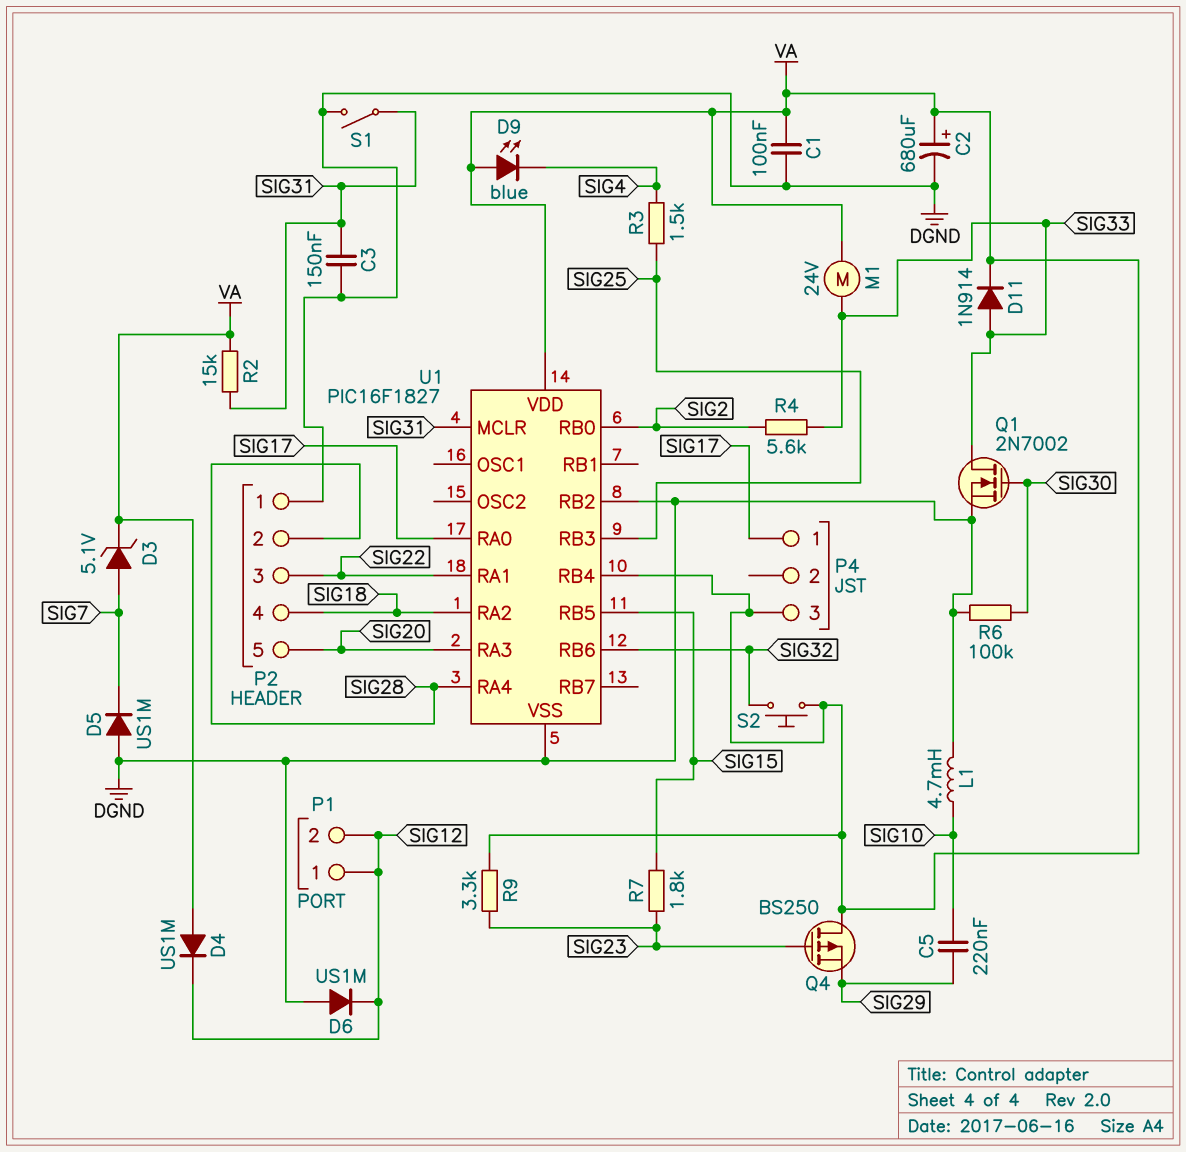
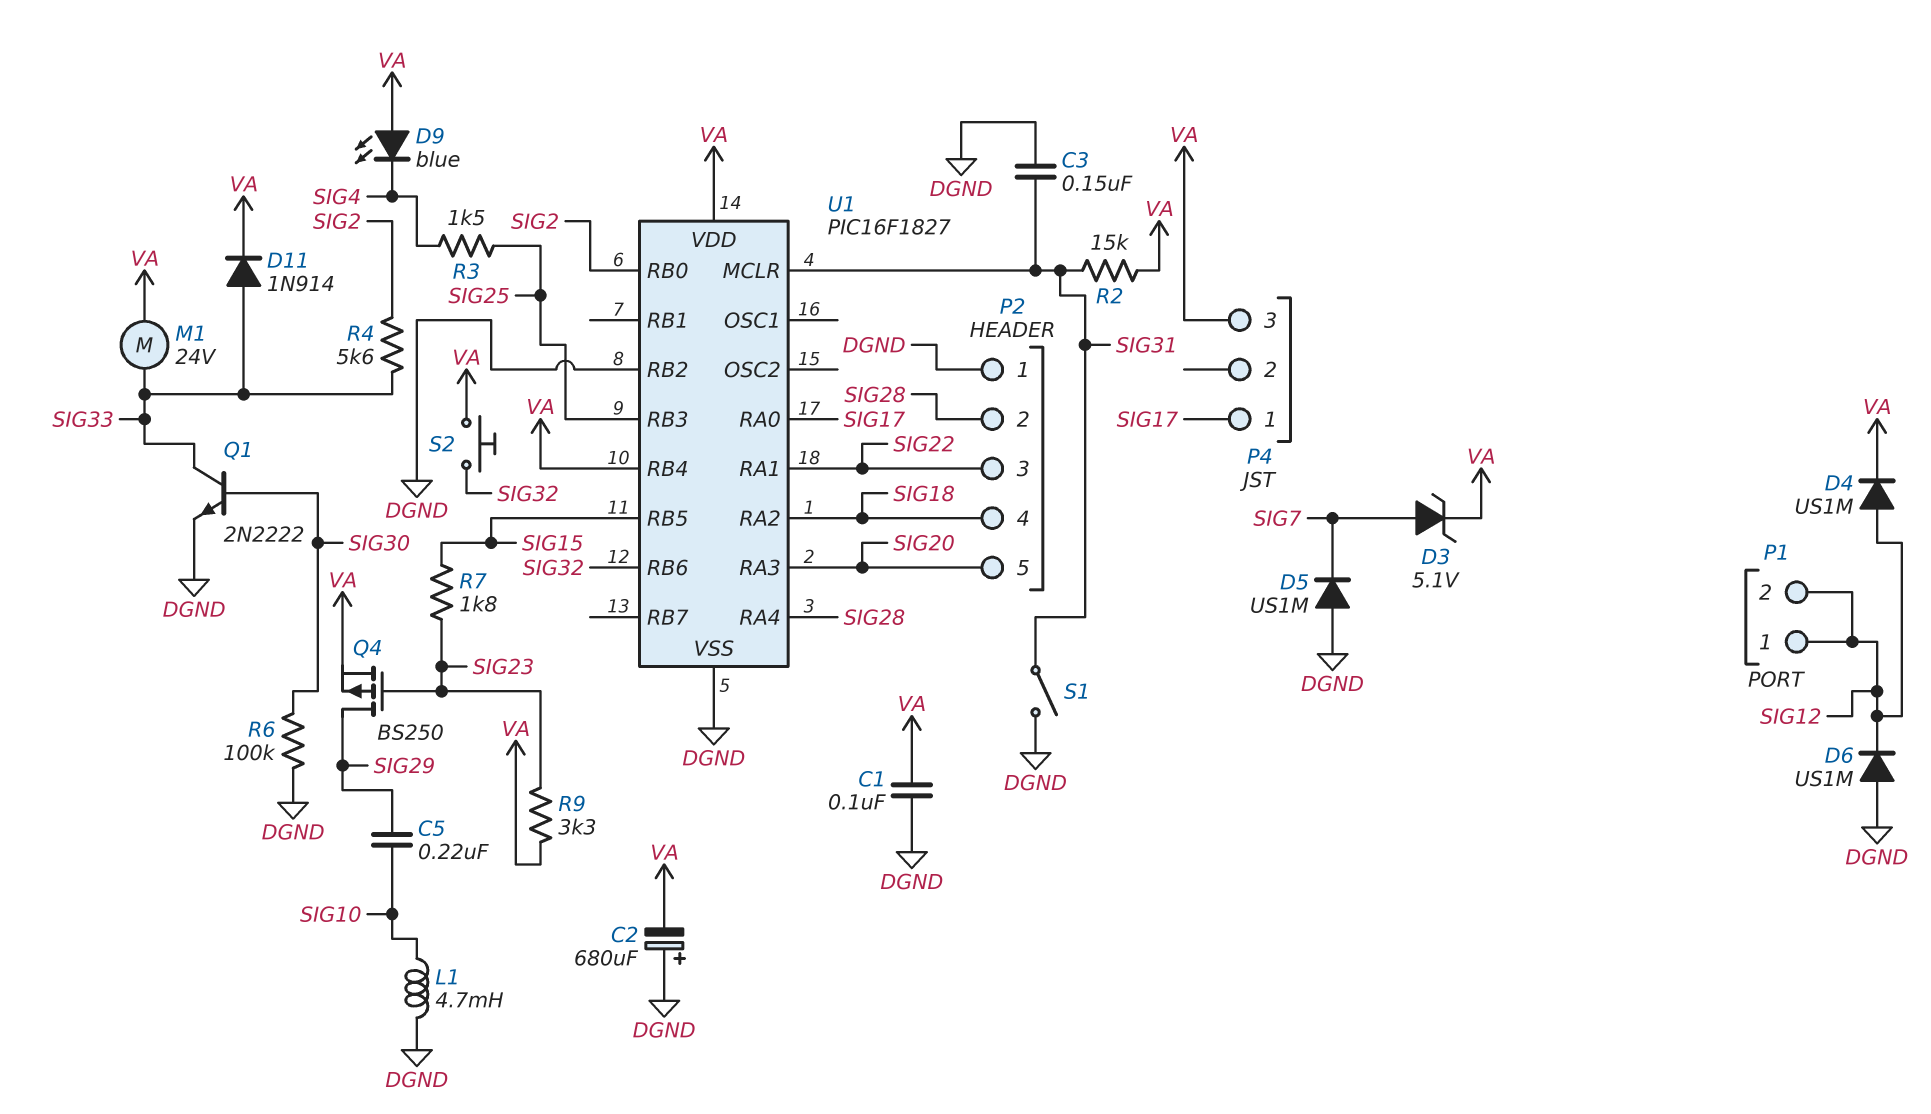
C2: 680uF (plus VA, minus DGND) -> 680uF (plus DGND, minus VA)
D4: diode US1M (A VA, K SIG12) -> diode US1M (A SIG12, K VA)
Q1: NMOS 2N7002 (G SIG30, D SIG33, S DGND) -> NPN 2N2222 (B SIG30, C SIG33, E DGND)
Q4: PMOS BS250 (G SIG23, D VA, S SIG29) -> PMOS BS250 (G SIG23, D SIG29, S VA)

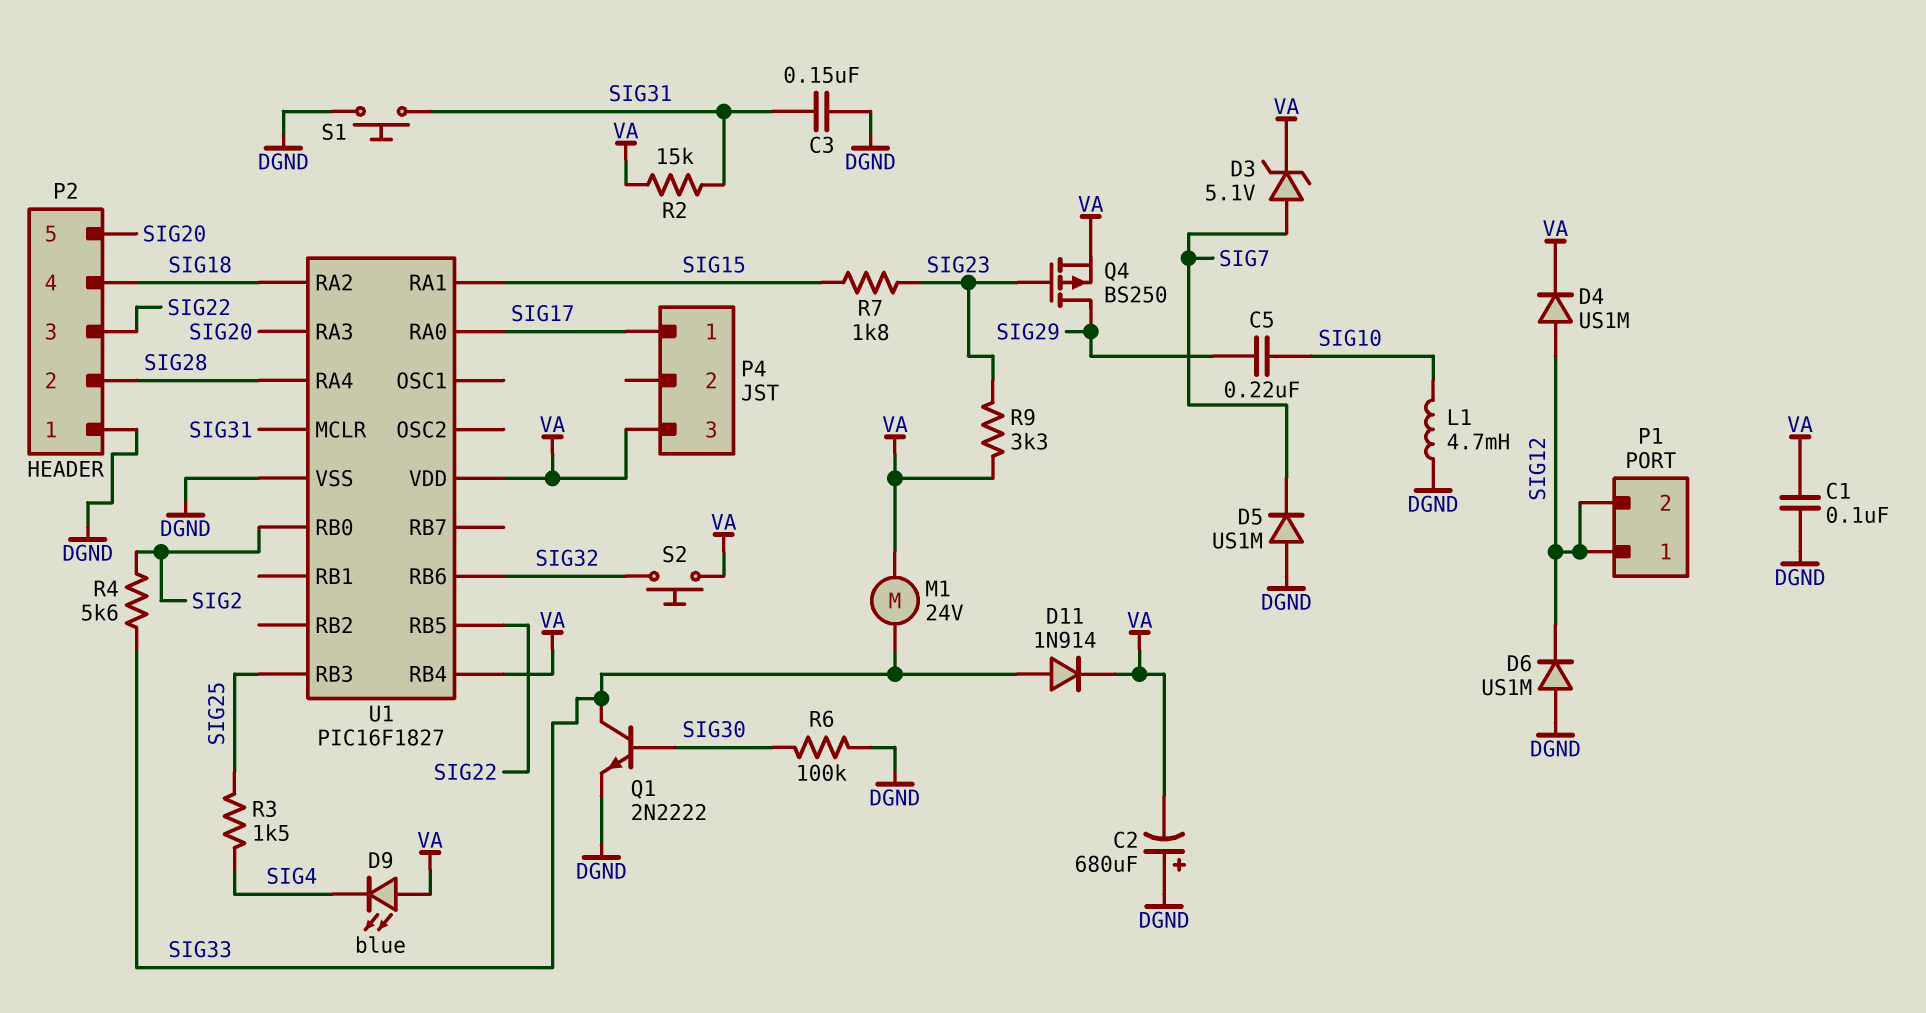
S1: switch (DGND, SIG31) -> button (DGND, SIG31)
U1 pin RA1: SIG22 -> SIG15
U1 pin RB2: DGND -> none
U1 pin RB5: SIG15 -> SIG22

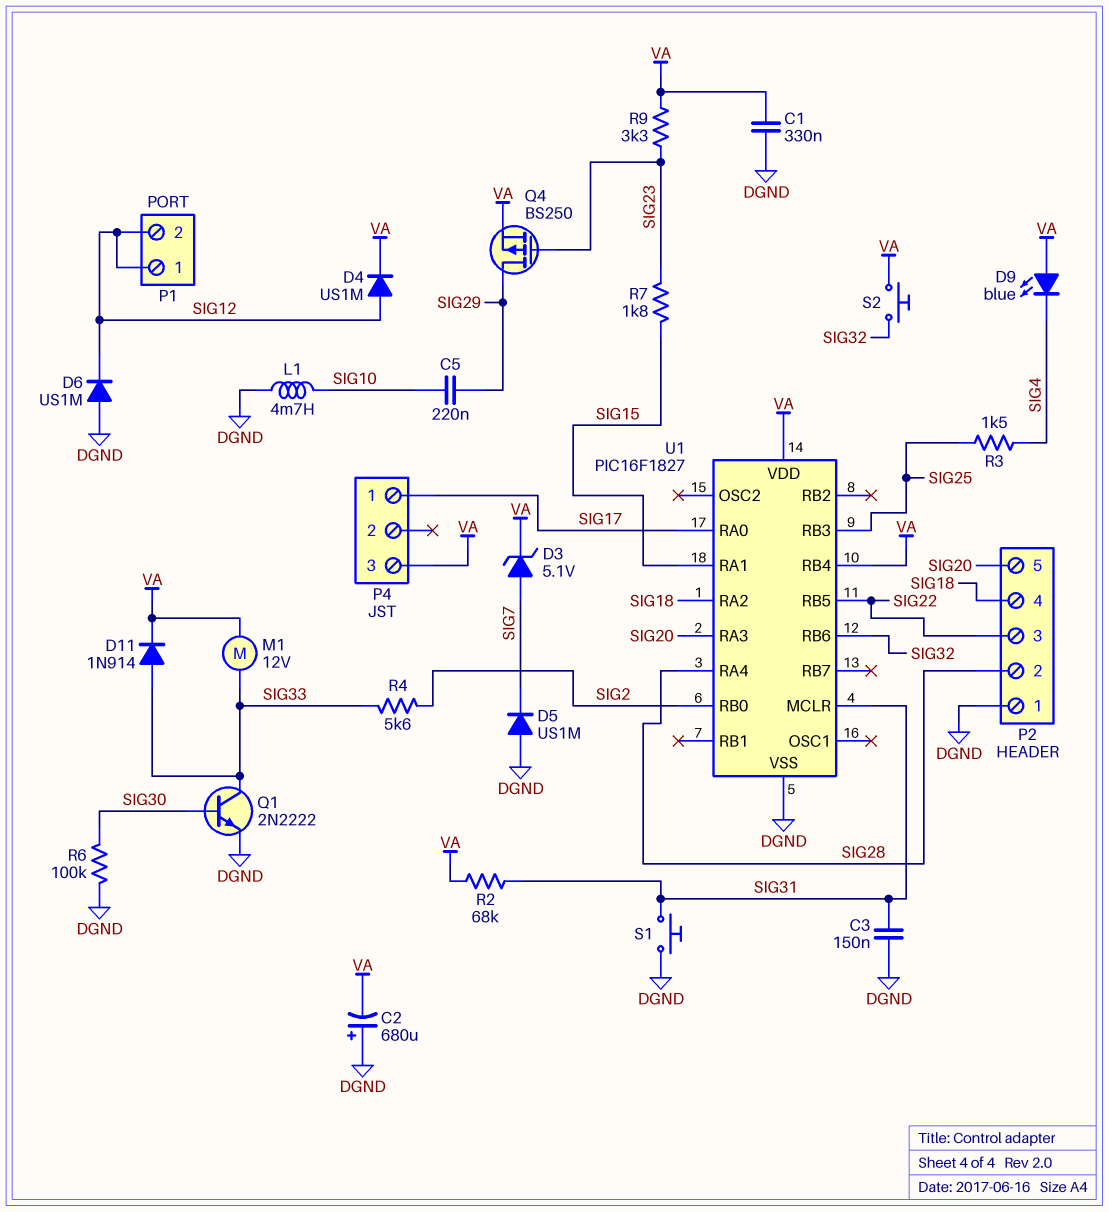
C1: 100nF (DGND, VA) -> 330nF (DGND, VA)
M1: motor 24V (SIG33, VA) -> motor 12V (SIG33, VA)
R2: 15k (SIG31, VA) -> 68k (SIG31, VA)

